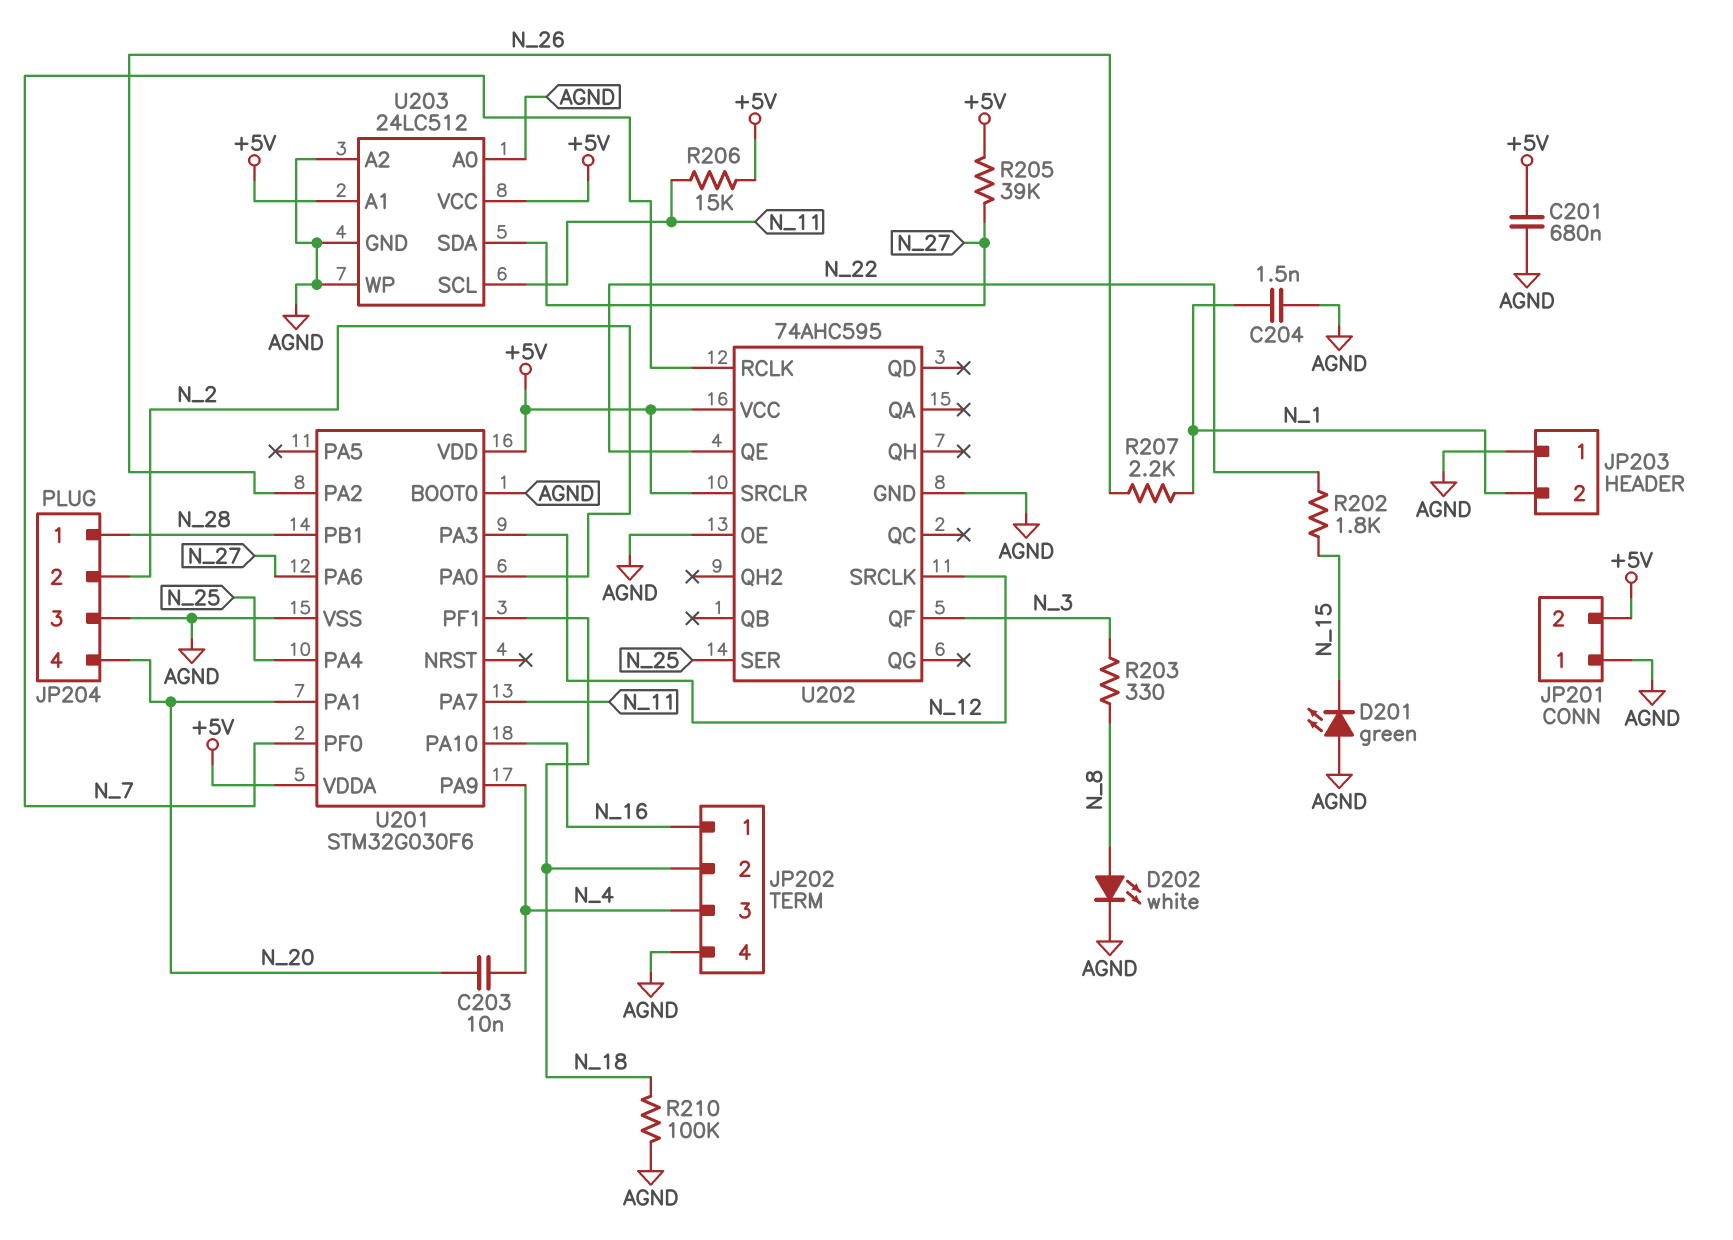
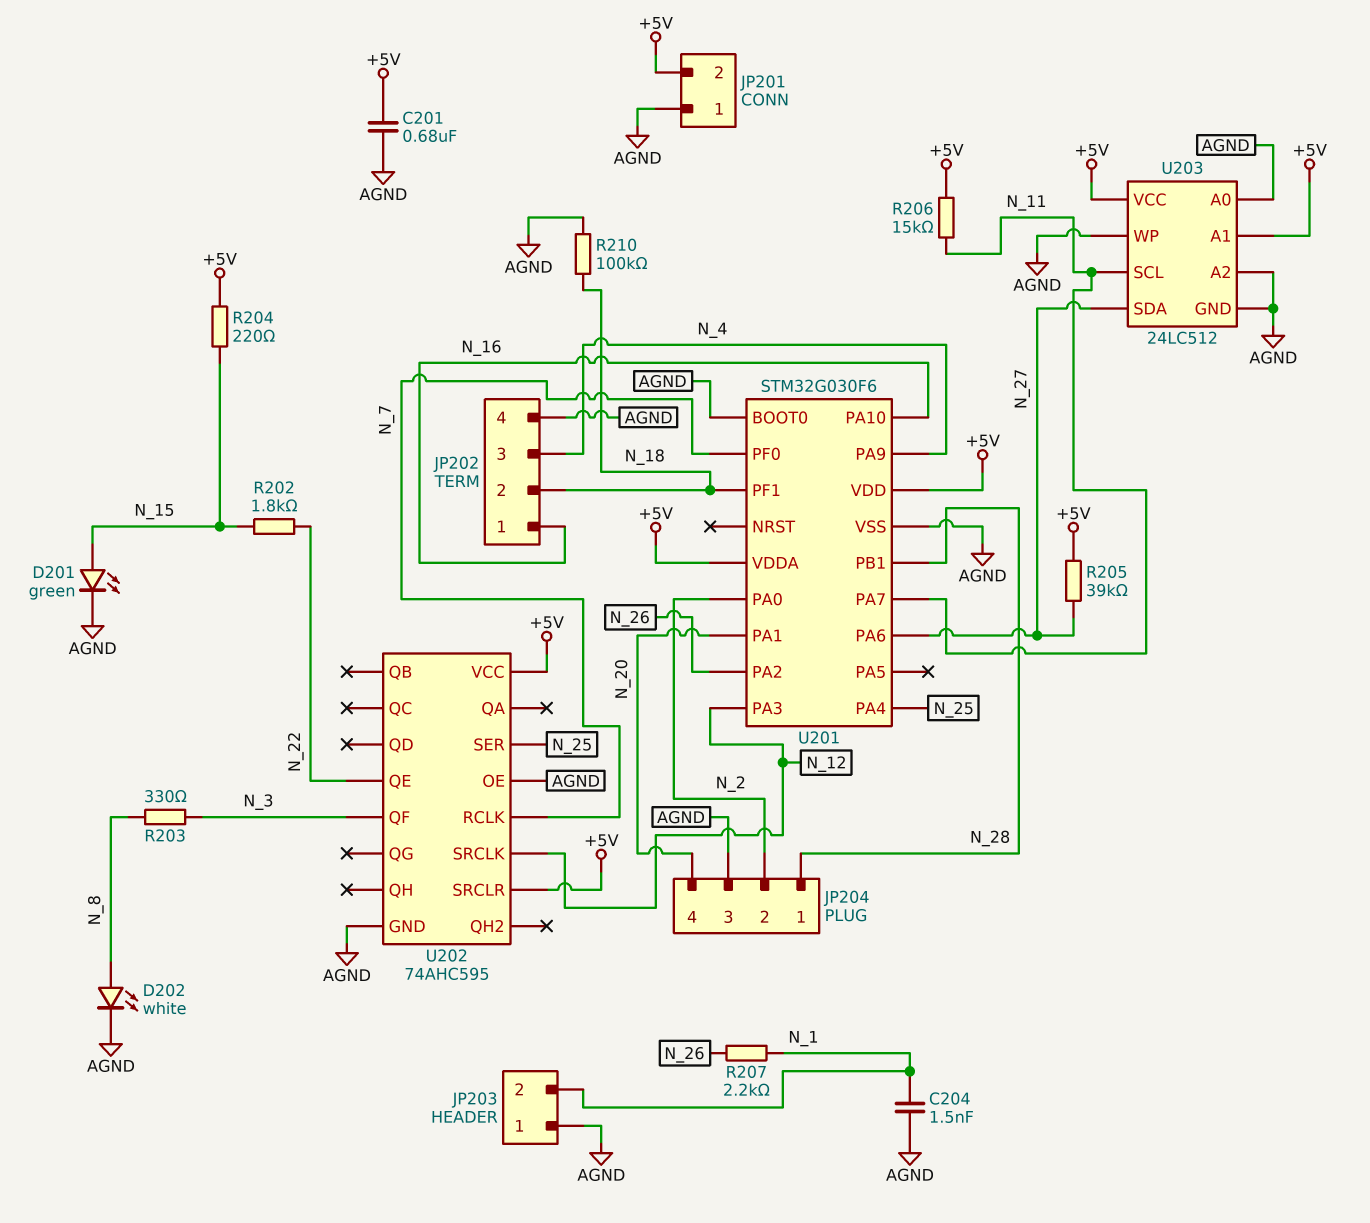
C203: 10nF (N_4, N_20) -> none
D201: LED green (A AGND, K N_15) -> LED green (A N_15, K AGND)
R204: none -> 220 (+5V, N_15)

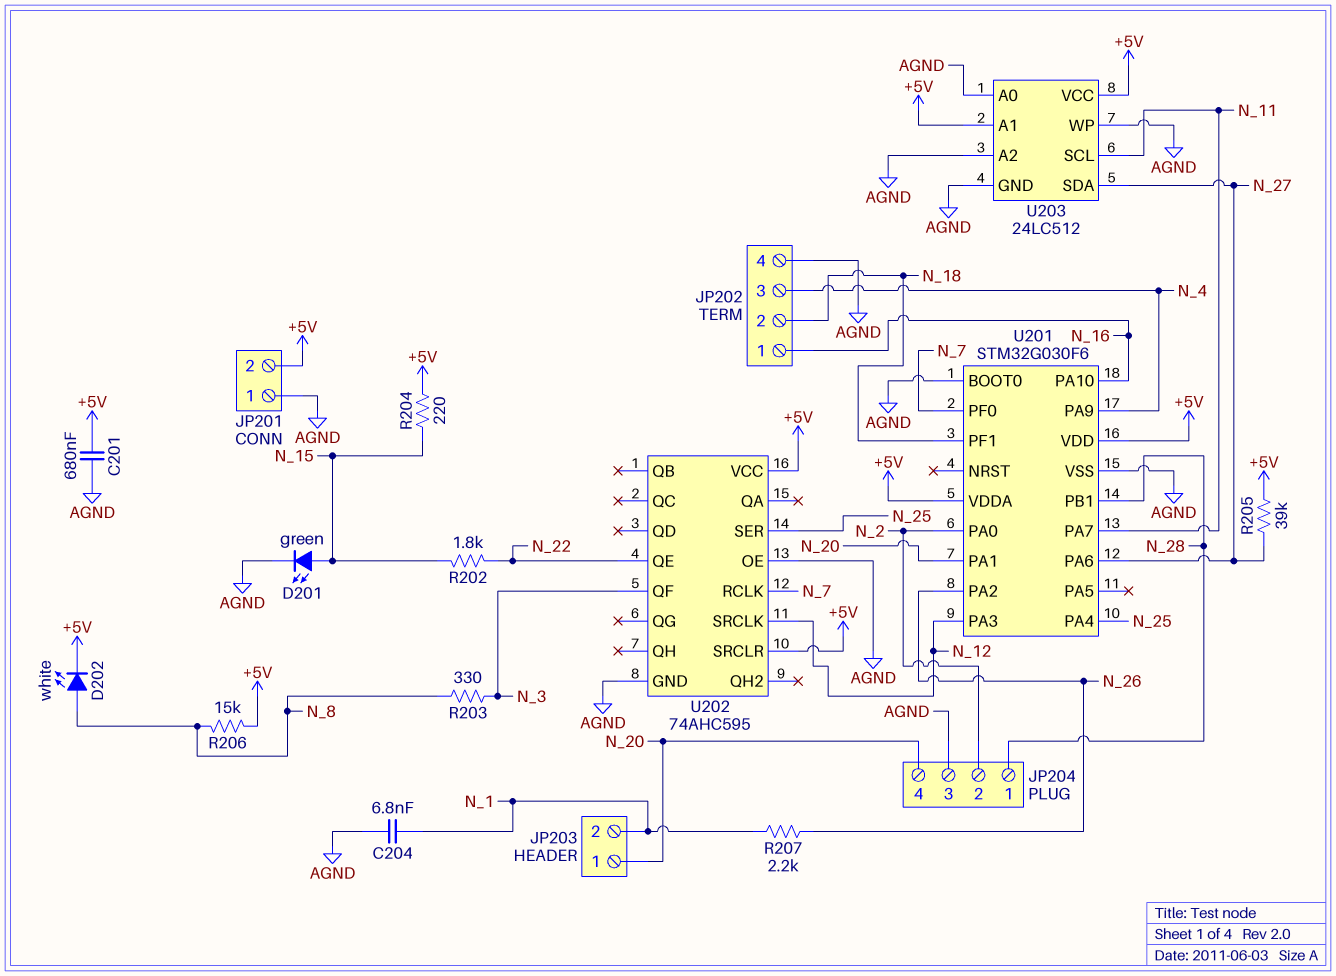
C204: 1.5nF (AGND, N_1) -> 6.8nF (AGND, N_1)
D202: LED white (A N_8, K AGND) -> LED white (A N_8, K +5V)
JP203 pin 1: AGND -> N_20
R206: 15k (+5V, N_11) -> 15k (+5V, N_8)
R210: 100k (AGND, N_18) -> none

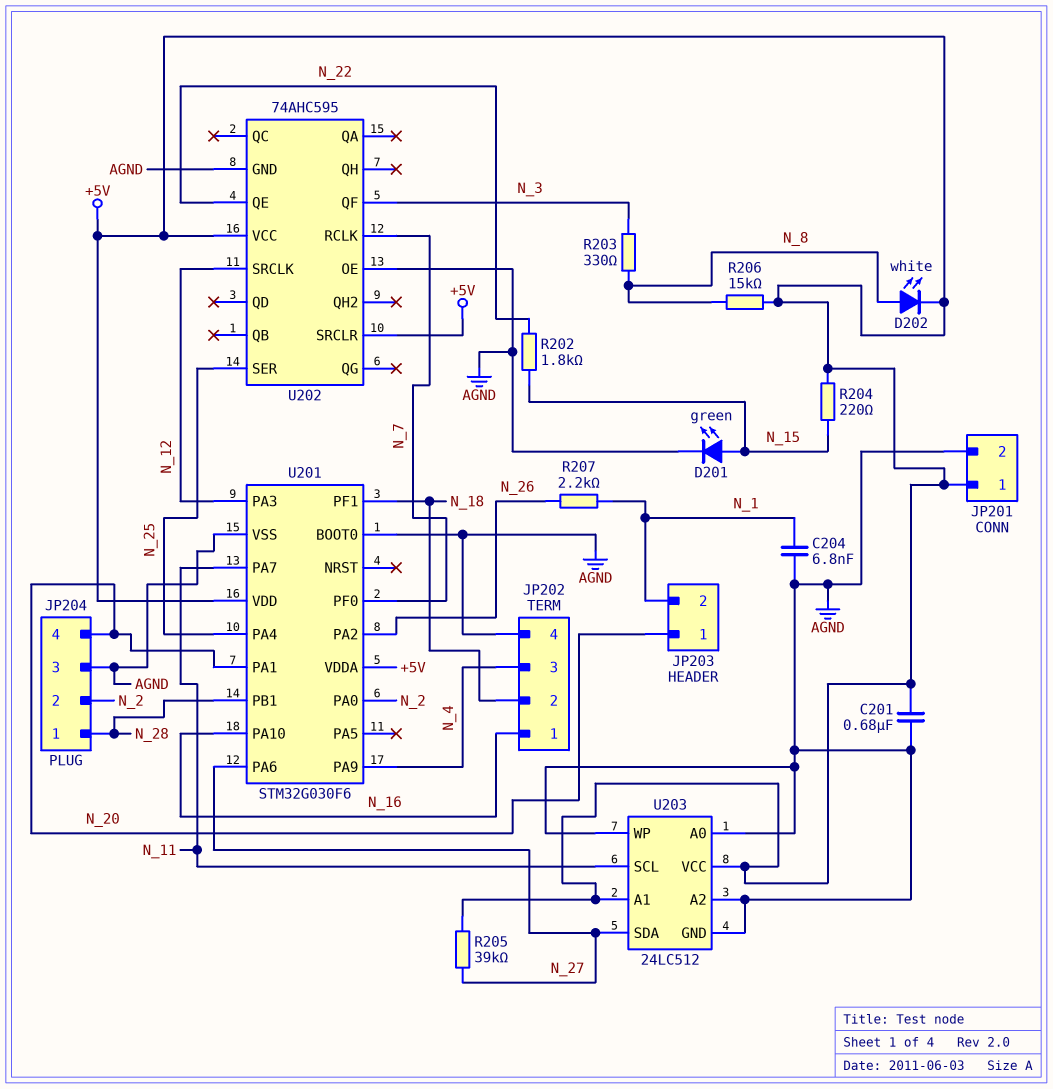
JP201 pin 1: AGND -> +5V
JP201 pin 2: +5V -> AGND

